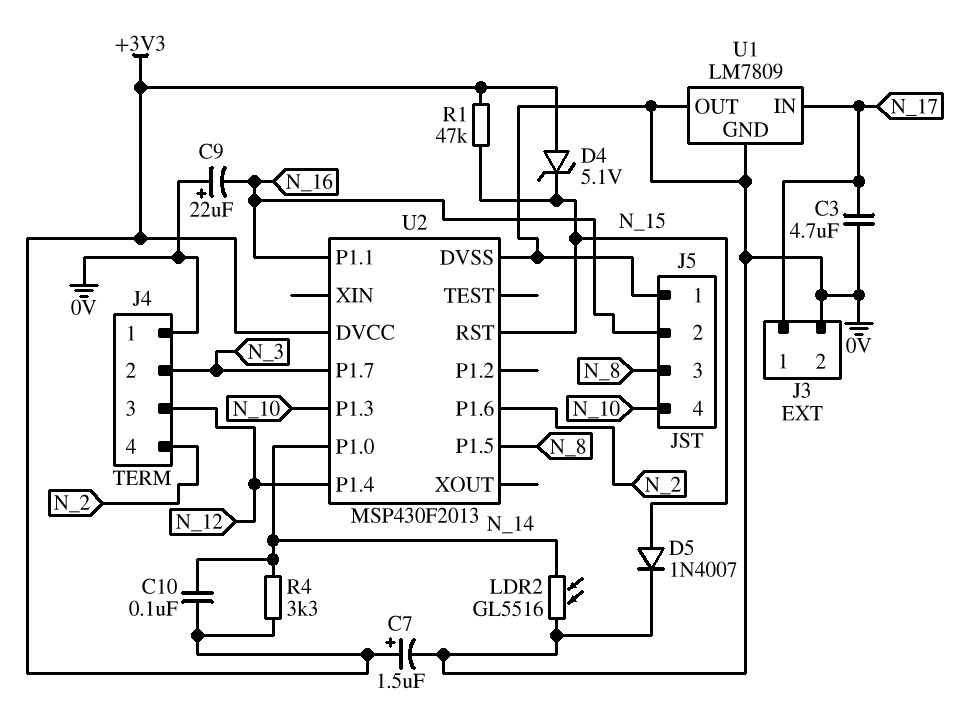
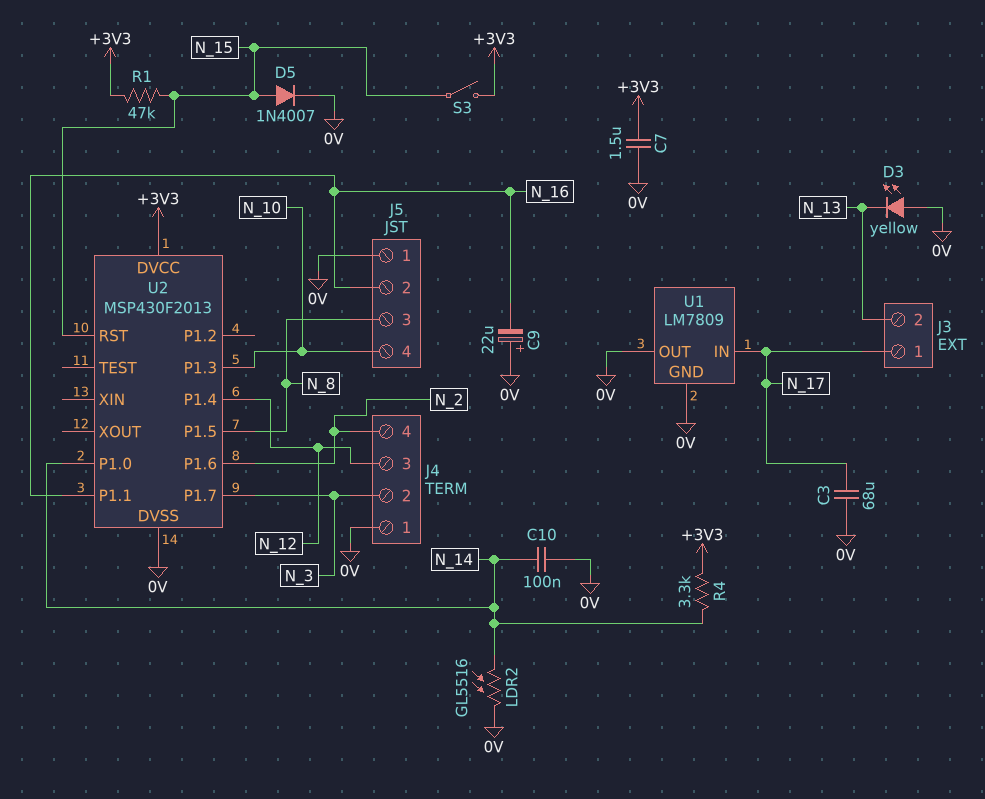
C3: 4.7uF (0V, N_17) -> 68uF (0V, N_17)
C7: 1.5uF (plus +3V3, minus 0V) -> 1.5uF (+3V3, 0V)
C10: 100nF (+3V3, N_14) -> 100nF (0V, N_14)
D3: none -> LED yellow (A 0V, K N_13)
D4: zener 5.1V (A +3V3, K N_15) -> none
J3 pin 2: 0V -> N_13
S3: none -> switch (+3V3, N_15)

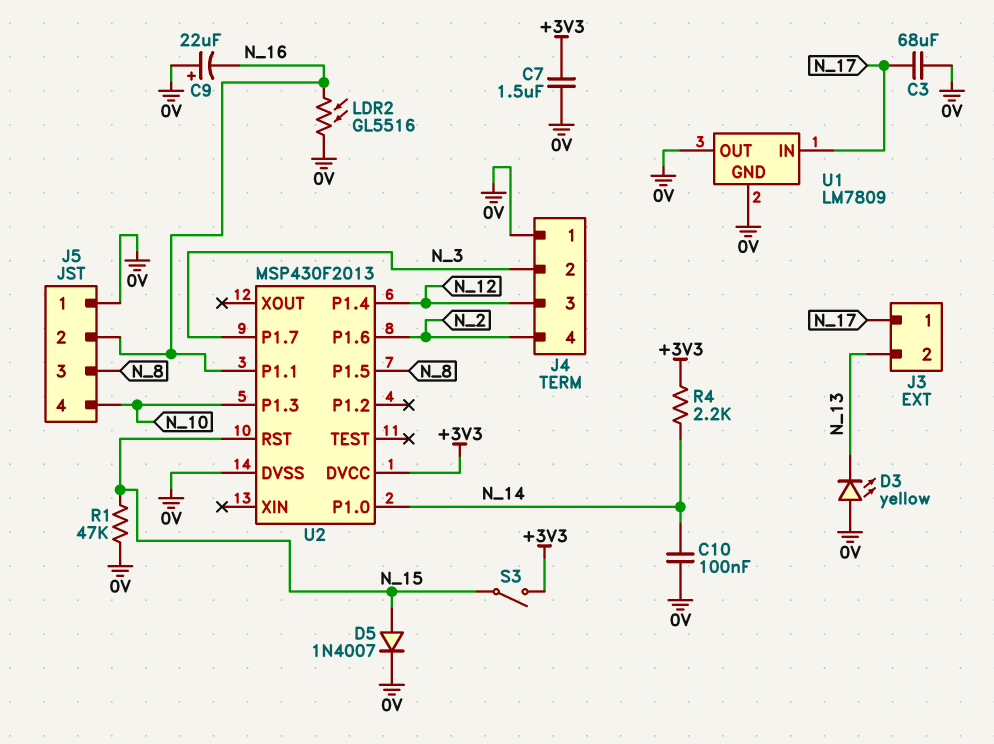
LDR2: GL5516 (0V, N_14) -> GL5516 (0V, N_16)
R1: 47k (+3V3, N_15) -> 47k (0V, N_15)
R4: 3.3k (+3V3, N_14) -> 2.2k (+3V3, N_14)

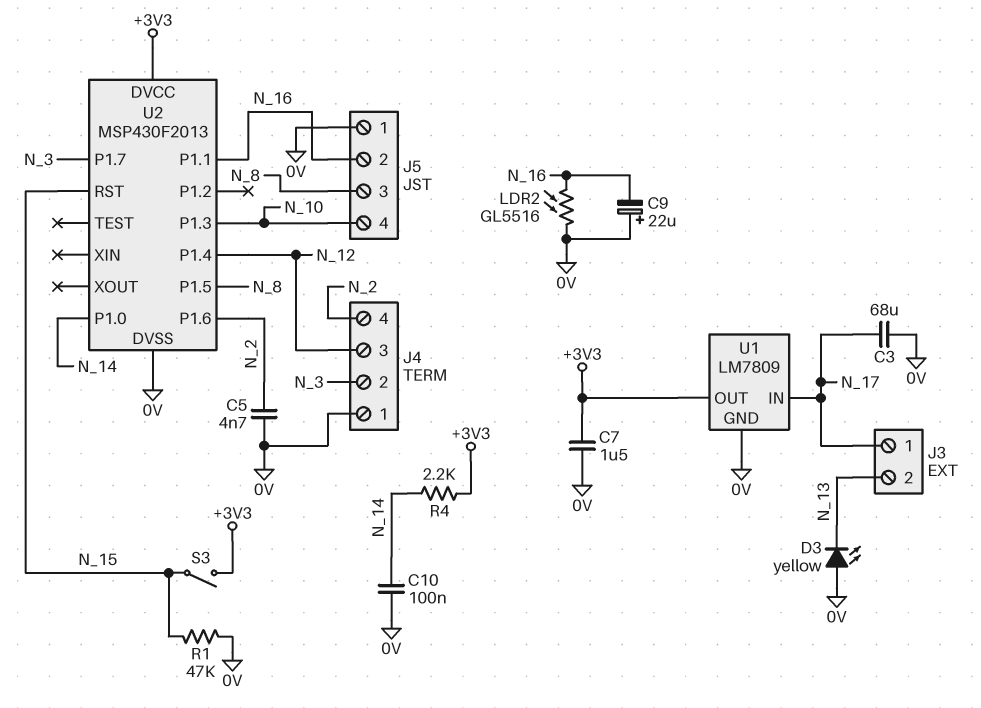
C5: none -> 4.7nF (0V, N_2)
D5: diode 1N4007 (A N_15, K 0V) -> none
U1 pin OUT: 0V -> +3V3

